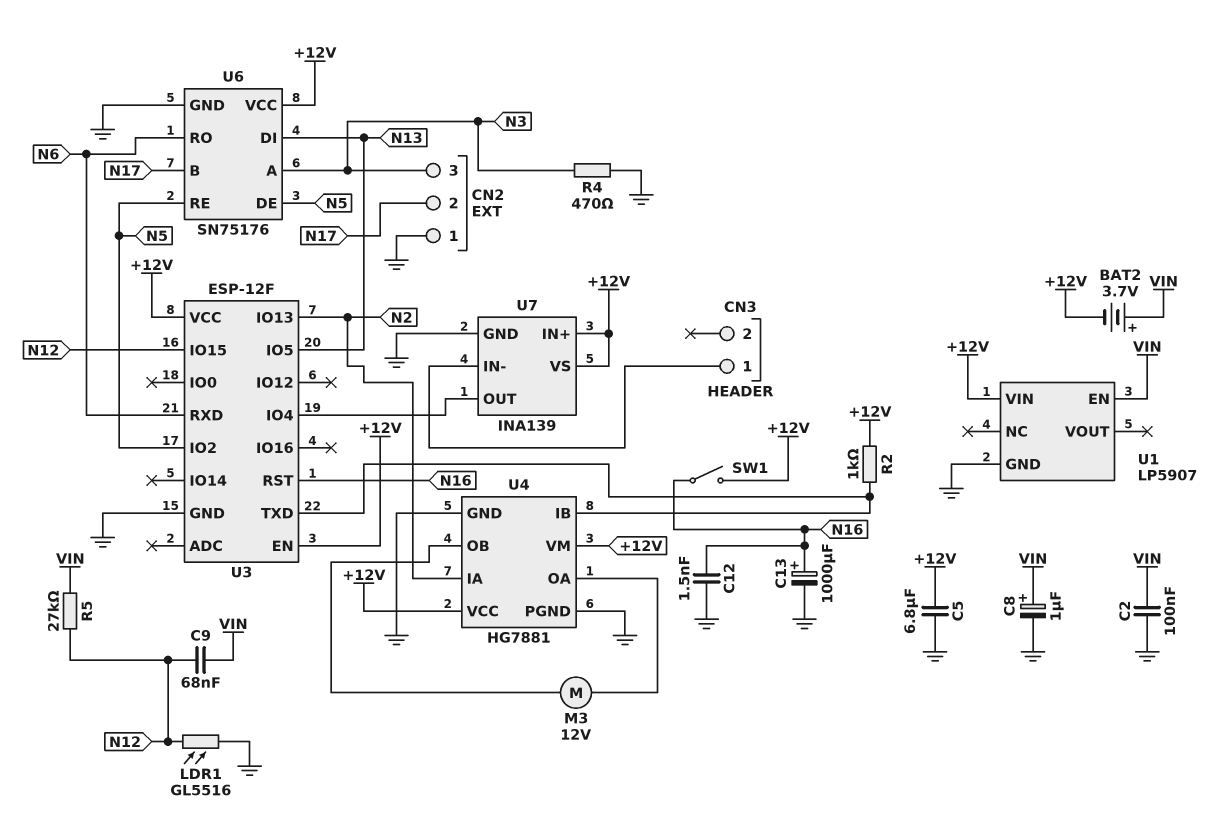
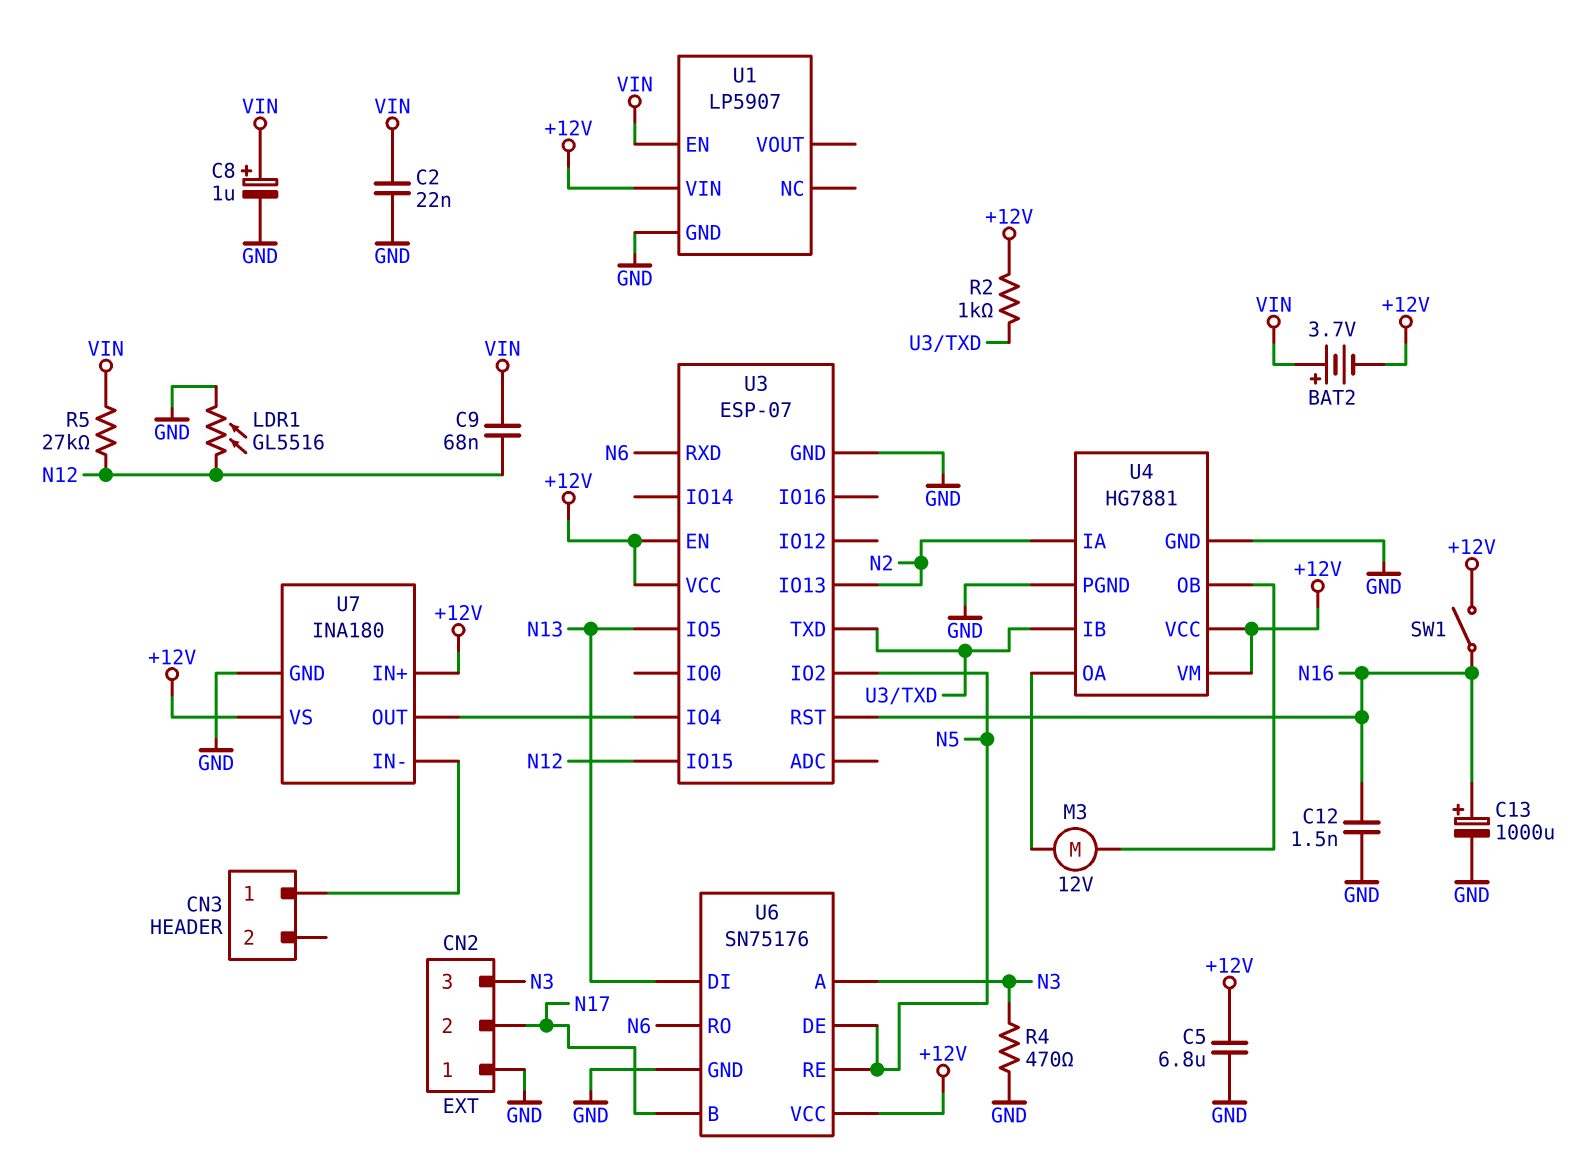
C2: 100nF (GND, VIN) -> 22nF (GND, VIN)
U3: ESP-12F -> ESP-07
U7: INA139 -> INA180

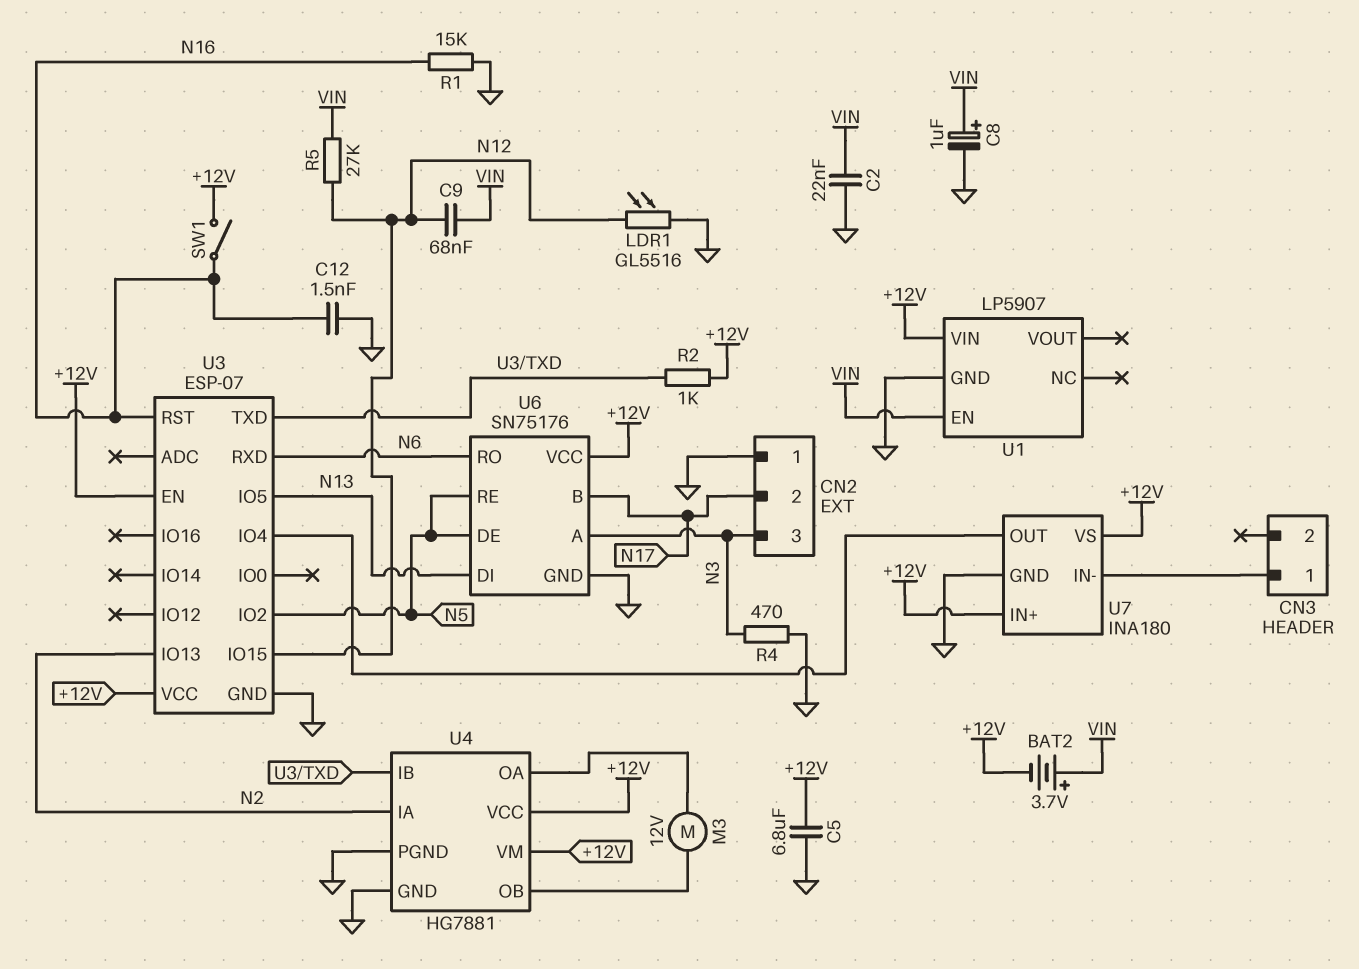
C13: 1000uF (plus N16, minus GND) -> none
R1: none -> 15k (GND, N16)

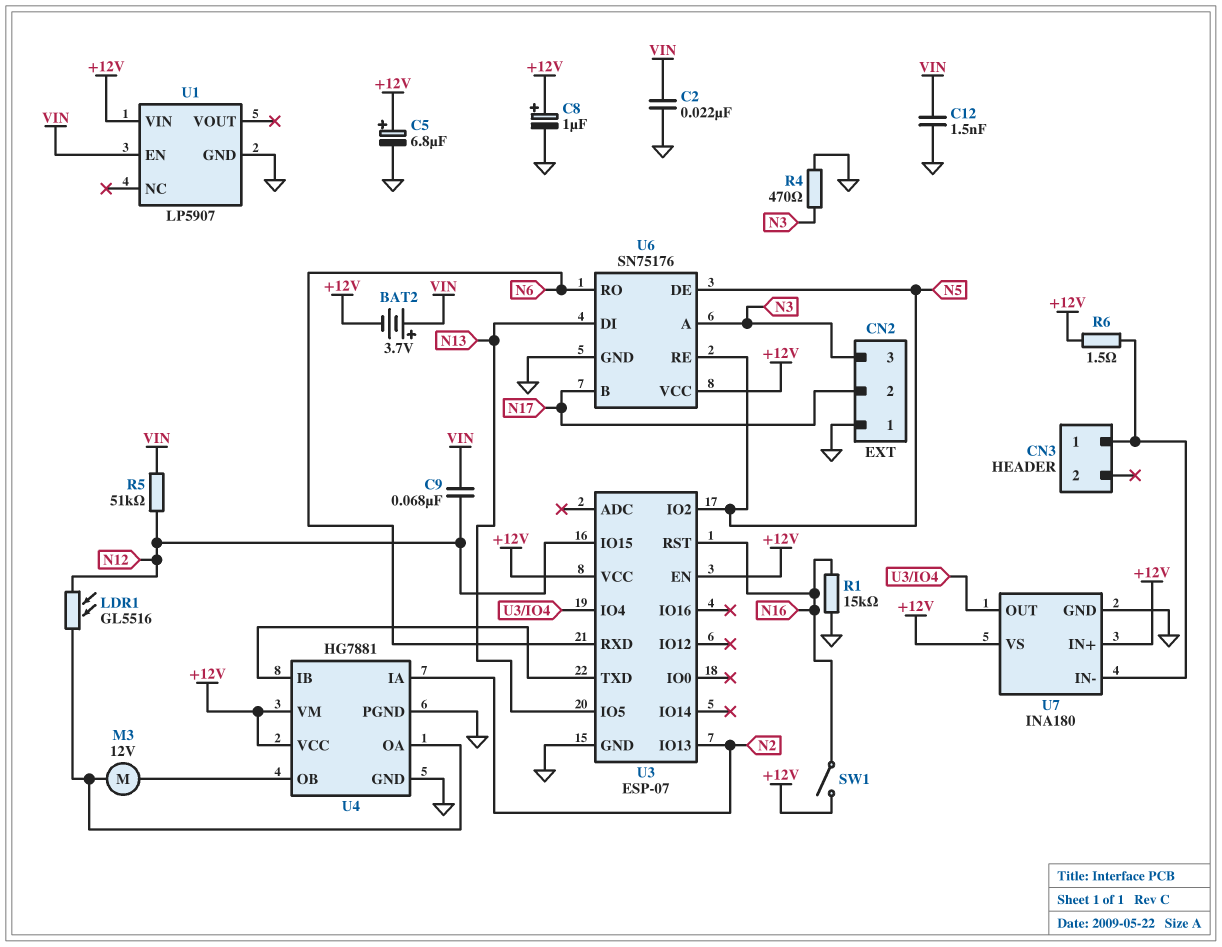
C5: 6.8uF (+12V, GND) -> 6.8uF (plus +12V, minus GND)
C8: 1uF (plus VIN, minus GND) -> 1uF (plus +12V, minus GND)
C12: 1.5nF (GND, N16) -> 1.5nF (GND, VIN)
LDR1: GL5516 (GND, N12) -> GL5516 (N12, U4/OA)
R2: 1k (+12V, U3/TXD) -> none
R5: 27k (N12, VIN) -> 51k (N12, VIN)
R6: none -> 1.5 (+12V, CN3/1)

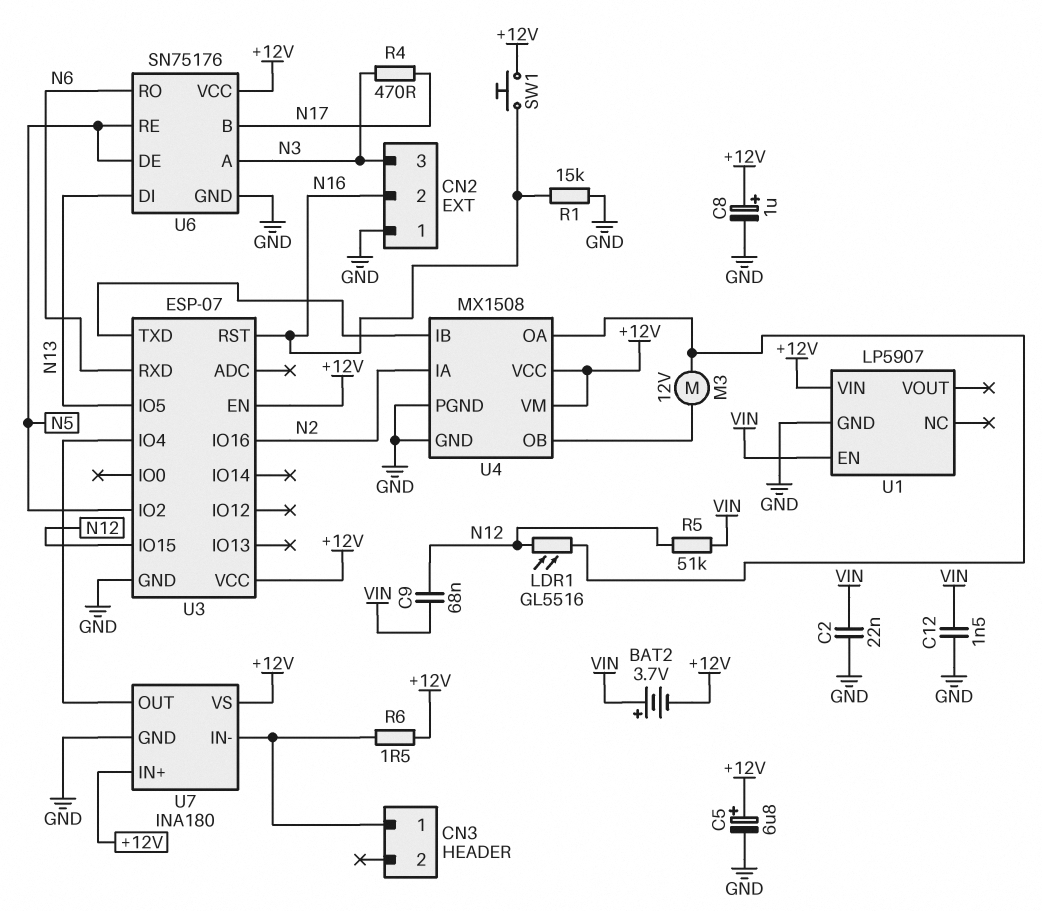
CN2 pin 2: N17 -> N16
R4: 470 (GND, N3) -> 470 (N3, N17)
SW1: switch (+12V, N16) -> button (+12V, N16)
U3 pin IO13: N2 -> none
U3 pin IO16: none -> N2
U4: HG7881 -> MX1508

